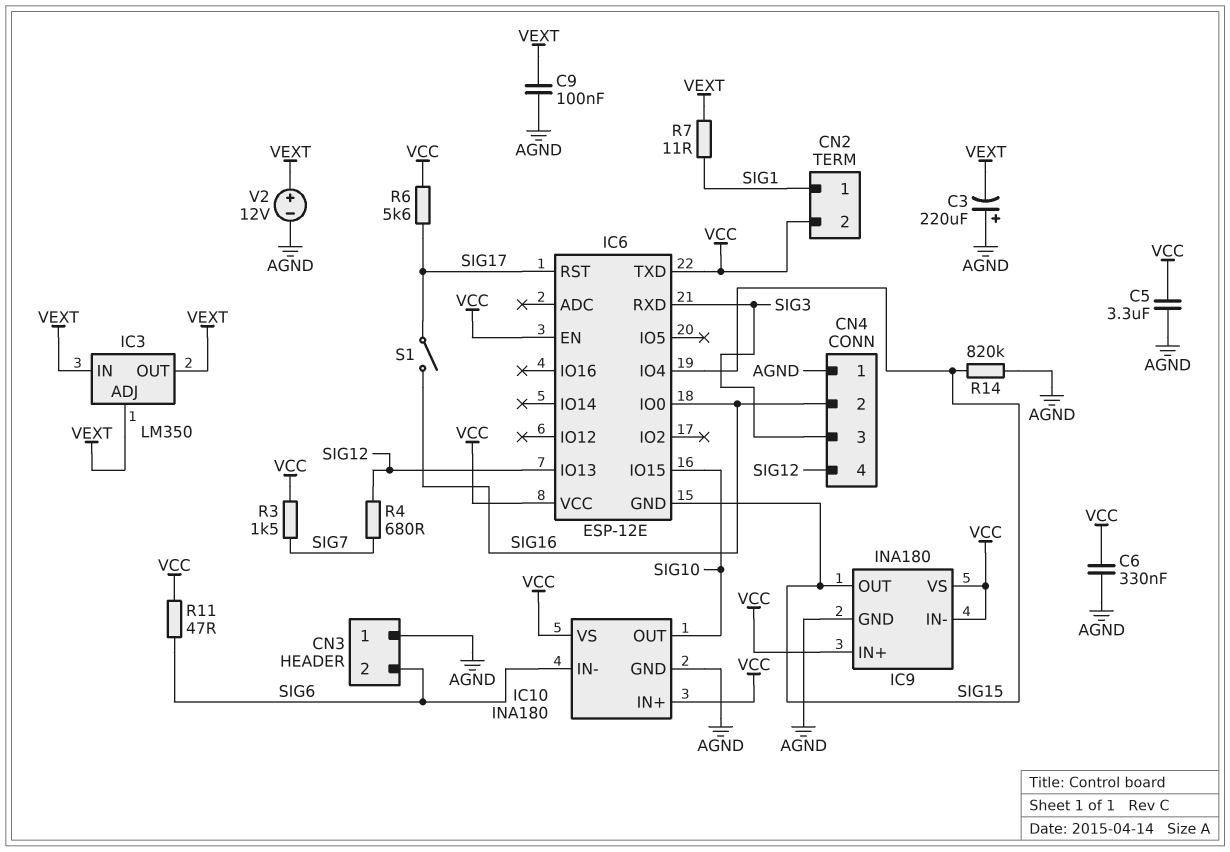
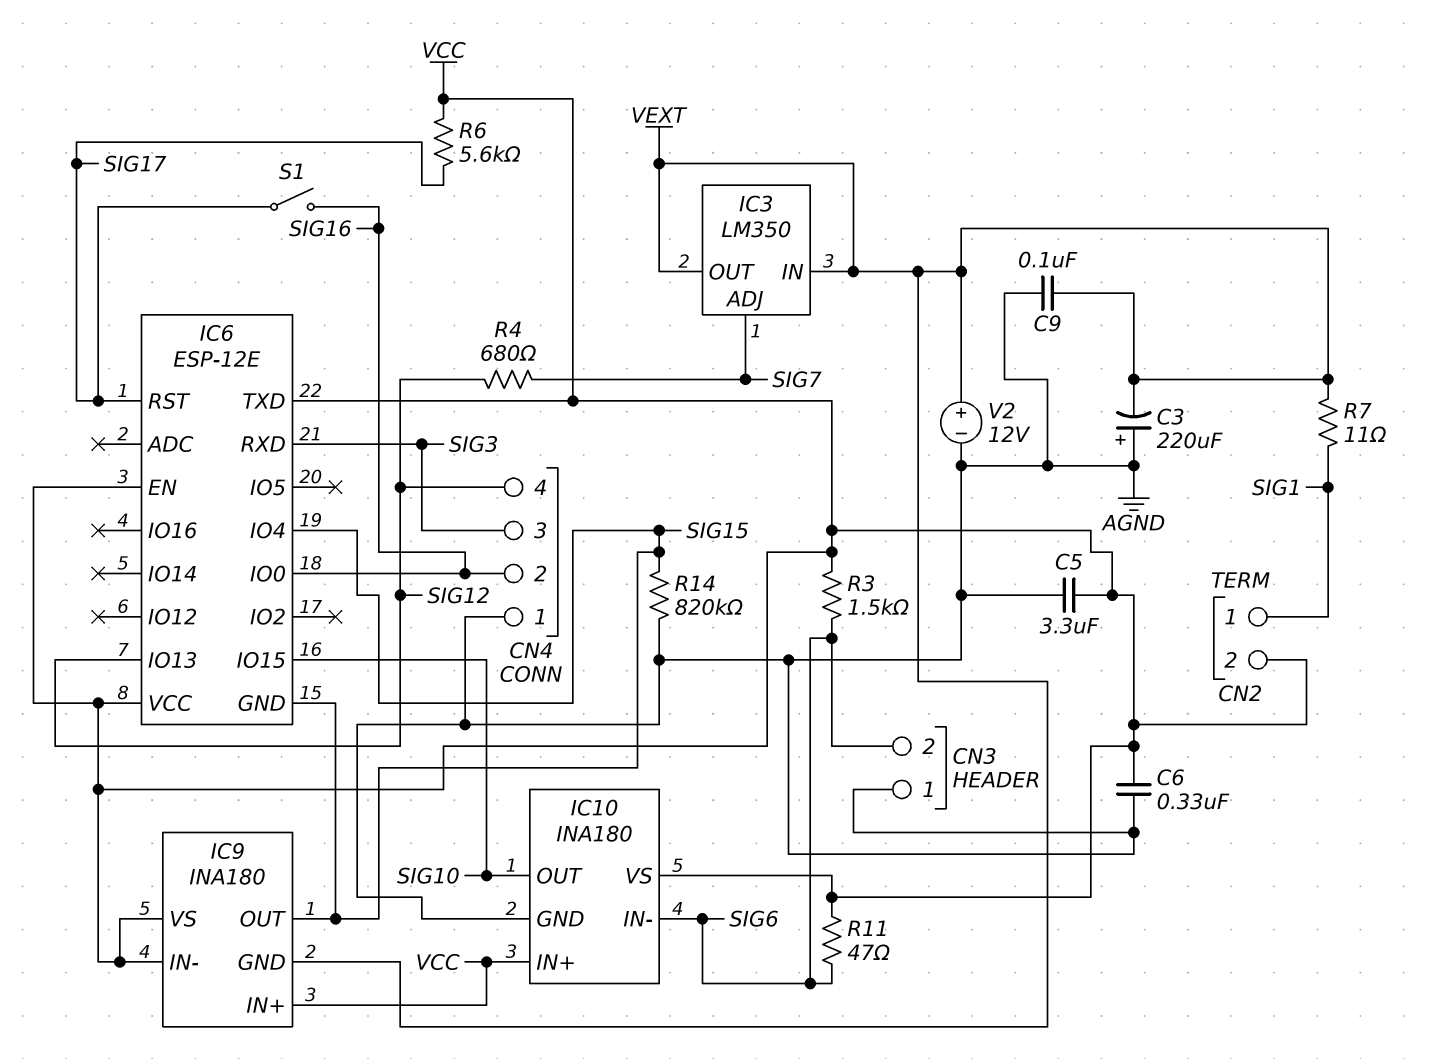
IC3 pin ADJ: VEXT -> SIG7
IC9 pin GND: AGND -> VEXT
R3: 1.5k (SIG7, VCC) -> 1.5k (SIG6, VCC)

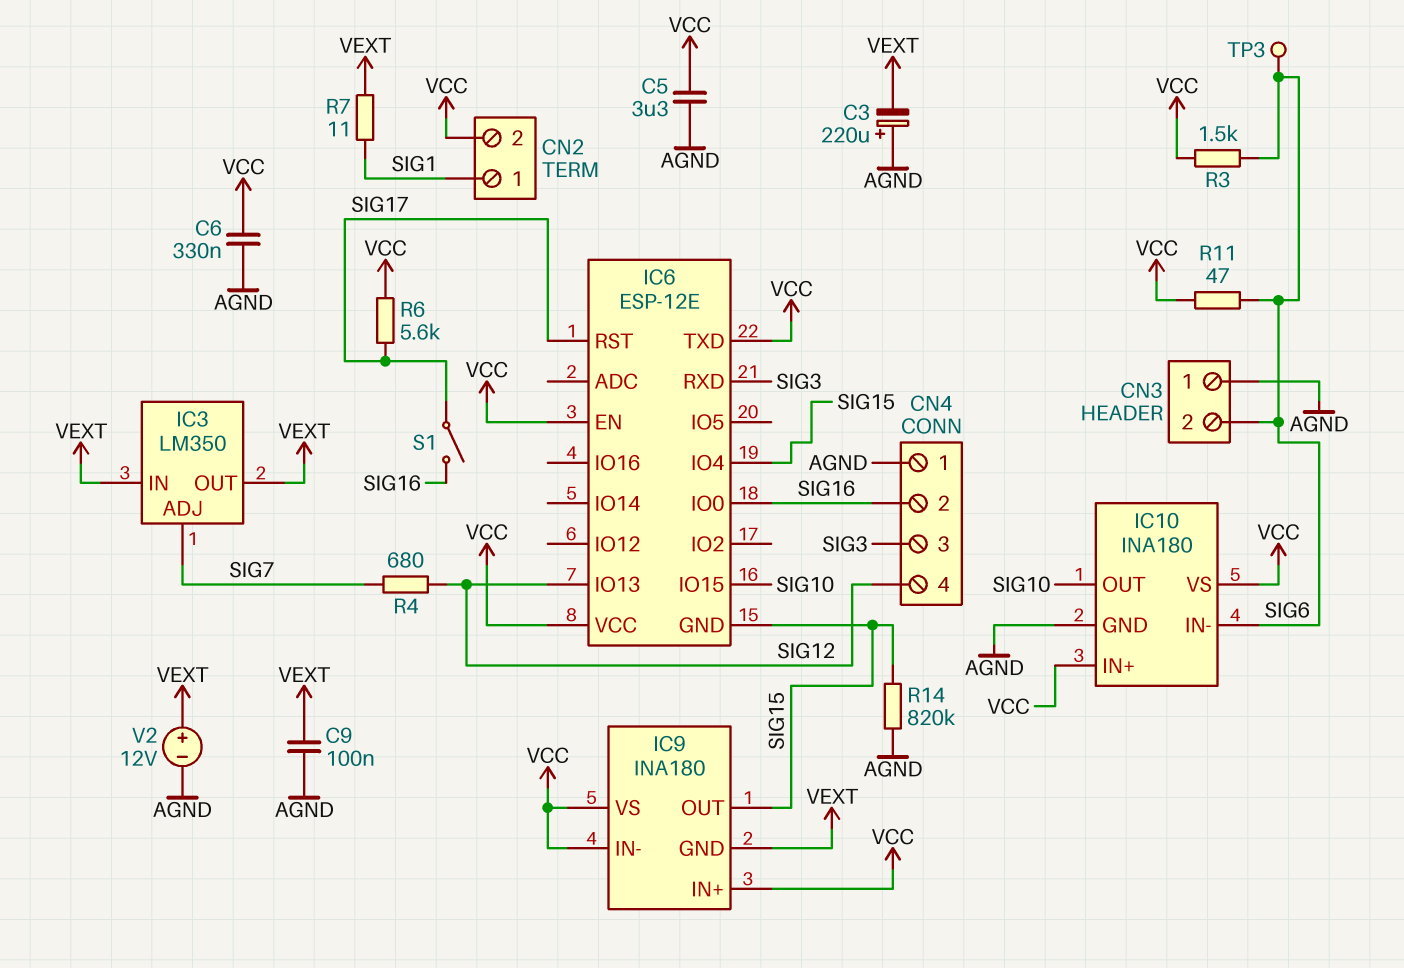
TP3: none -> test point (SIG6)

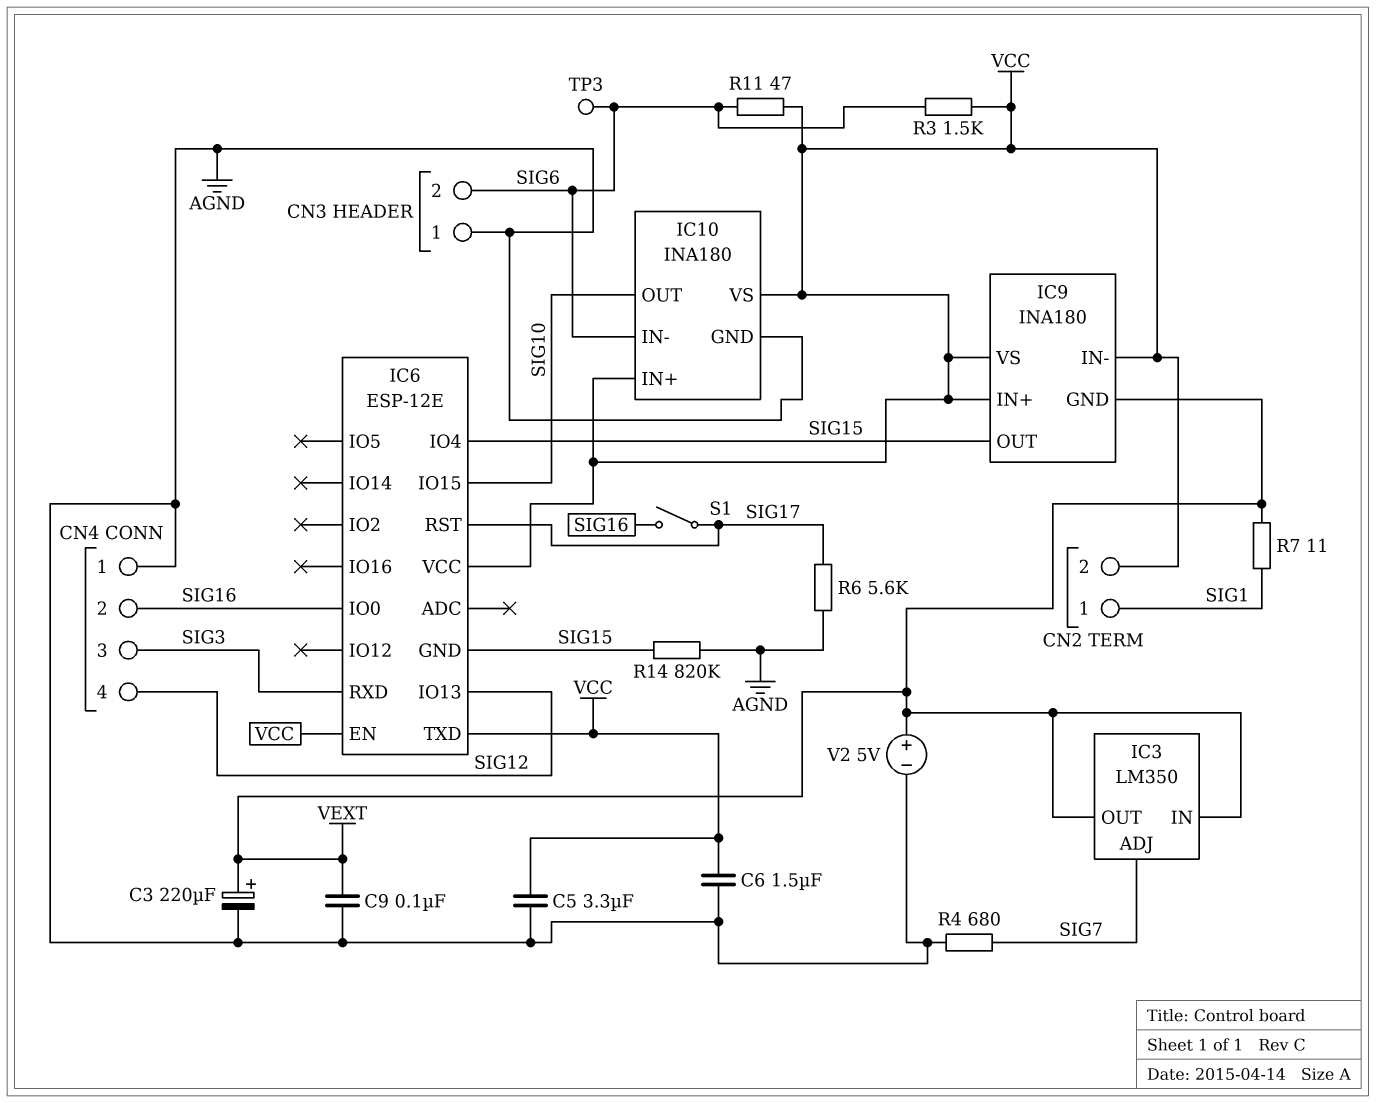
C3: 220uF (plus AGND, minus VEXT) -> 220uF (plus VEXT, minus AGND)
C6: 330nF (AGND, VCC) -> 1.5uF (AGND, VCC)
R4: 680 (SIG7, SIG12) -> 680 (AGND, SIG7)
R6: 5.6k (SIG17, VCC) -> 5.6k (AGND, SIG17)
V2: 12V (plus VEXT, minus AGND) -> 5V (plus VEXT, minus AGND)

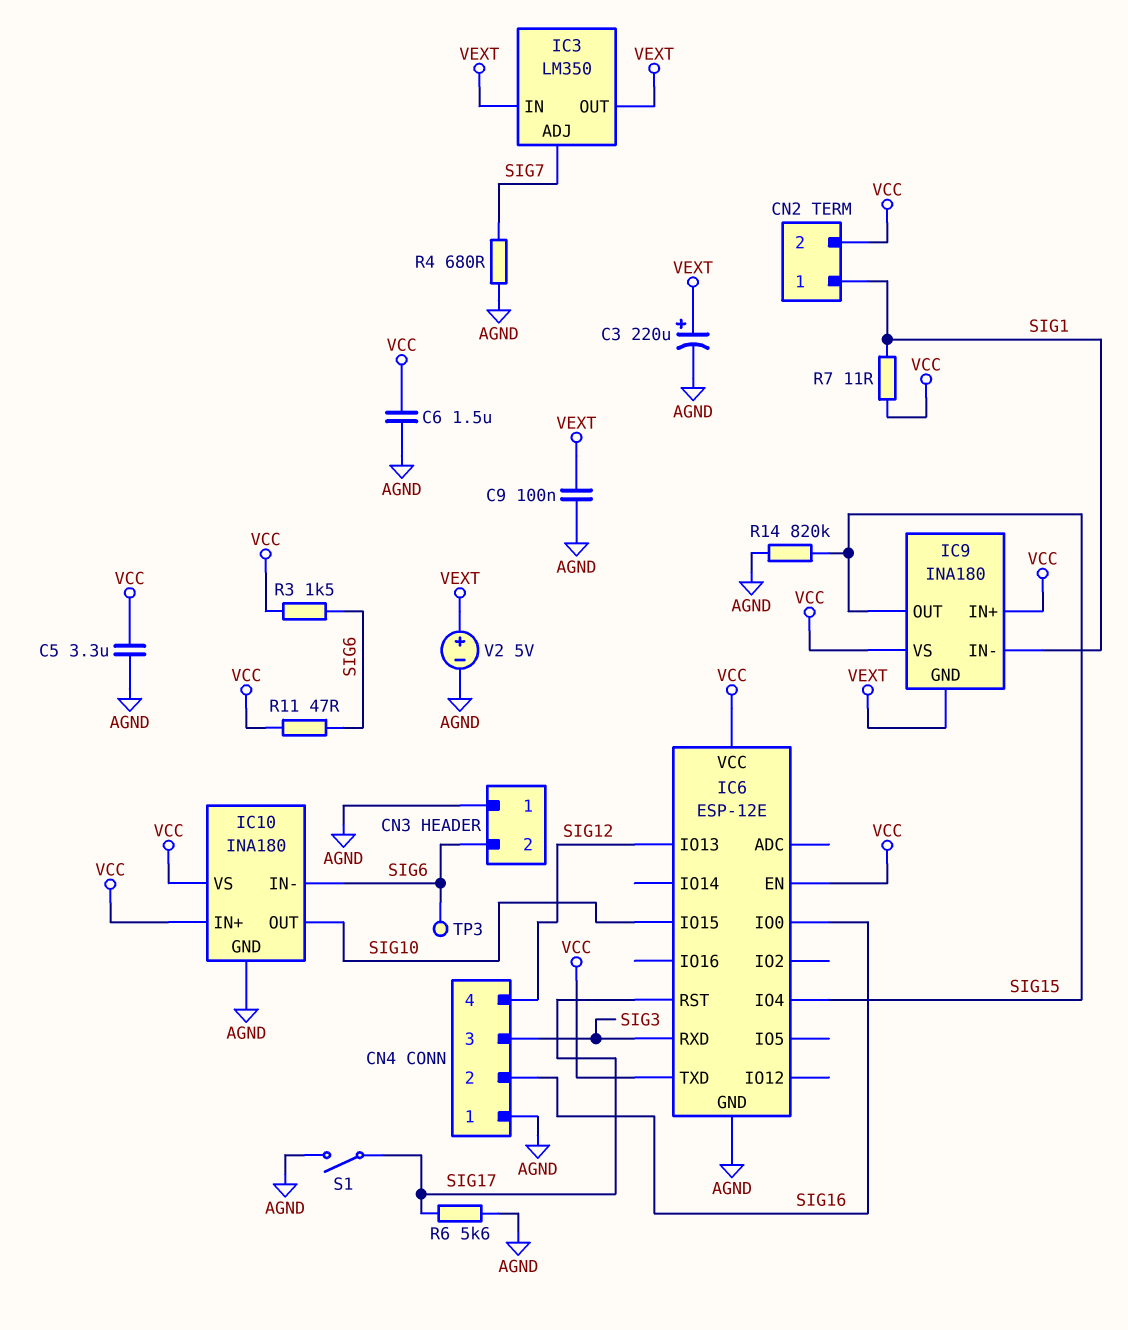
IC6 pin GND: SIG15 -> AGND
IC9 pin IN-: VCC -> SIG1
R7: 11 (SIG1, VEXT) -> 11 (SIG1, VCC)
S1: switch (SIG16, SIG17) -> switch (AGND, SIG17)

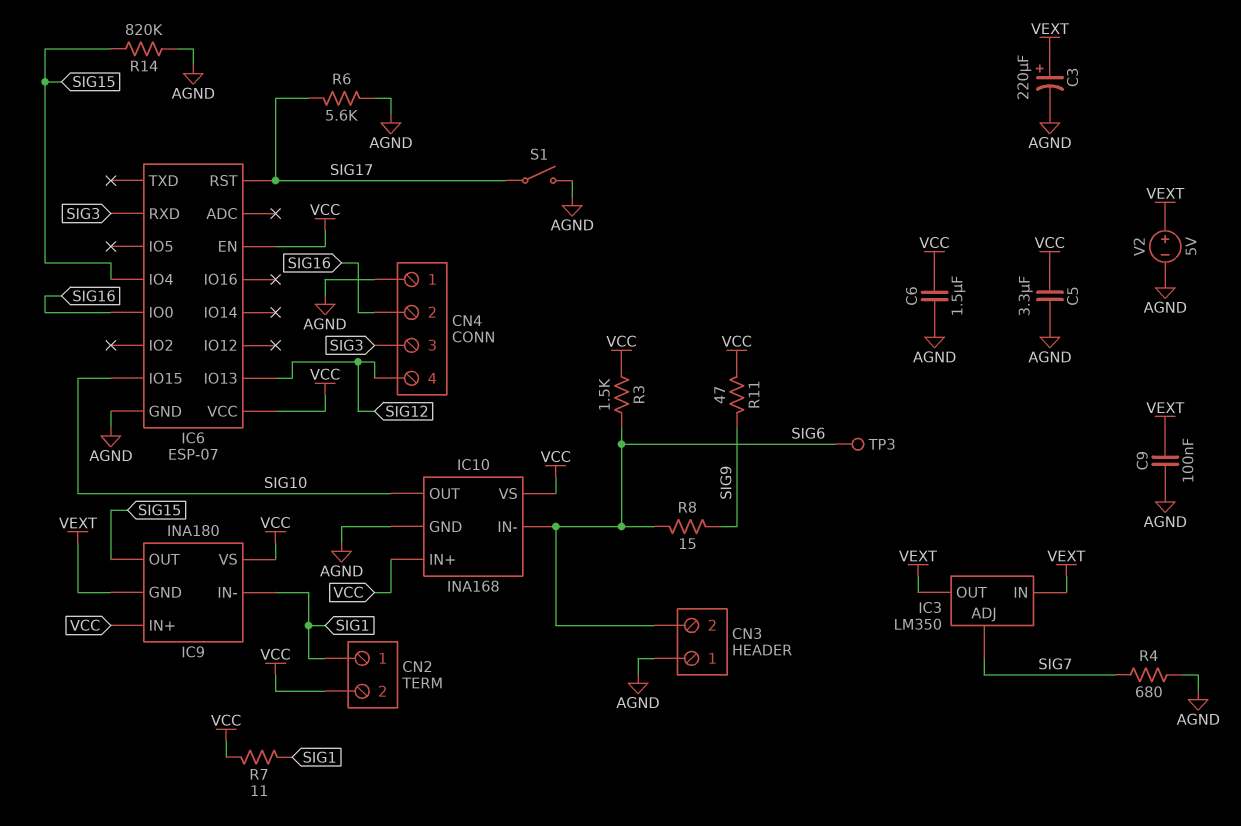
IC6: ESP-12E -> ESP-07
IC6 pin TXD: VCC -> none
IC10: INA180 -> INA168
R8: none -> 15 (SIG6, SIG9)
R11: 47 (SIG6, VCC) -> 47 (SIG9, VCC)

